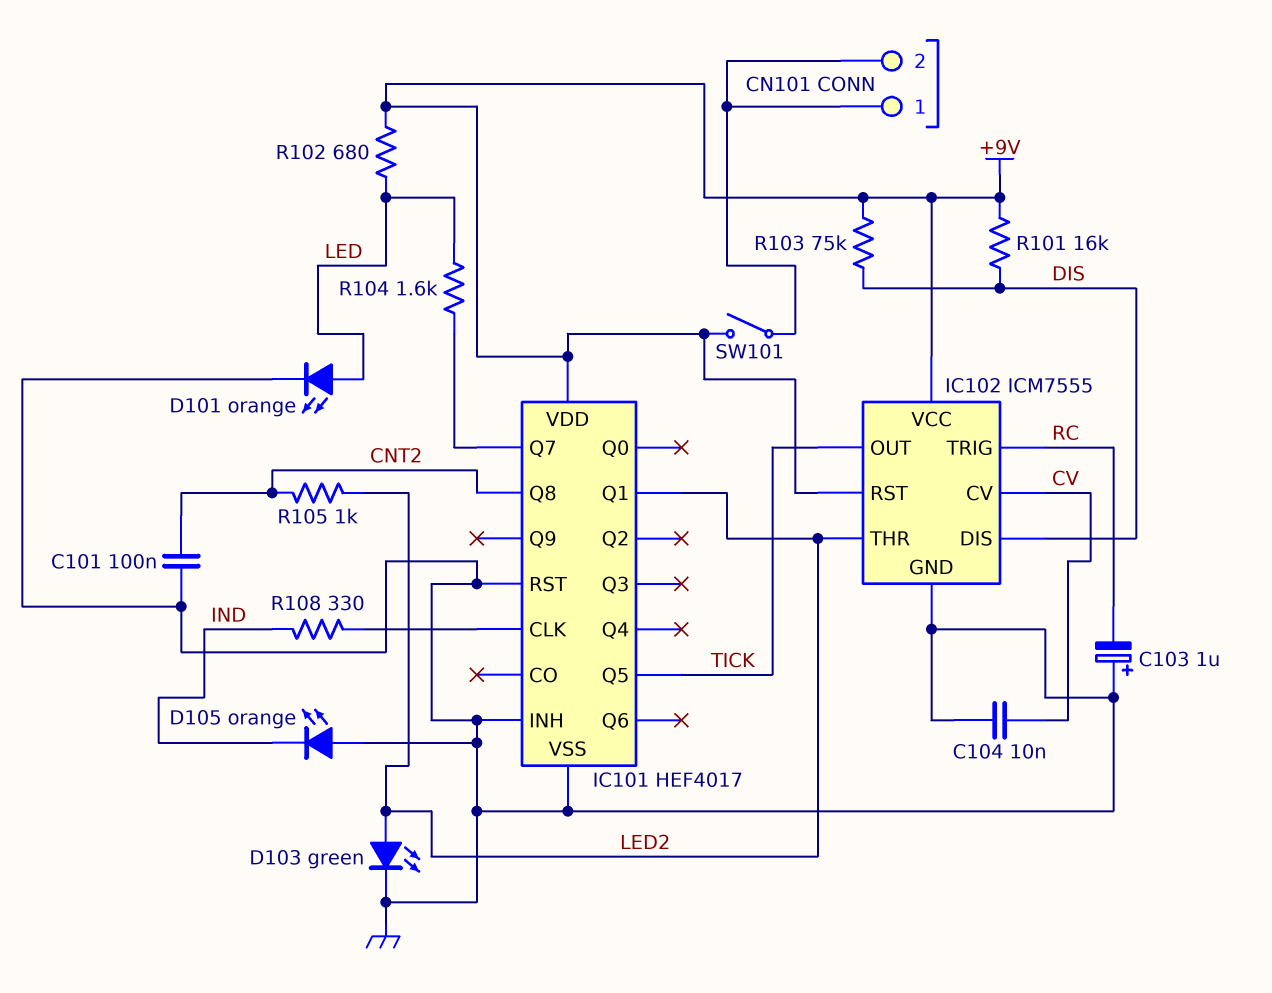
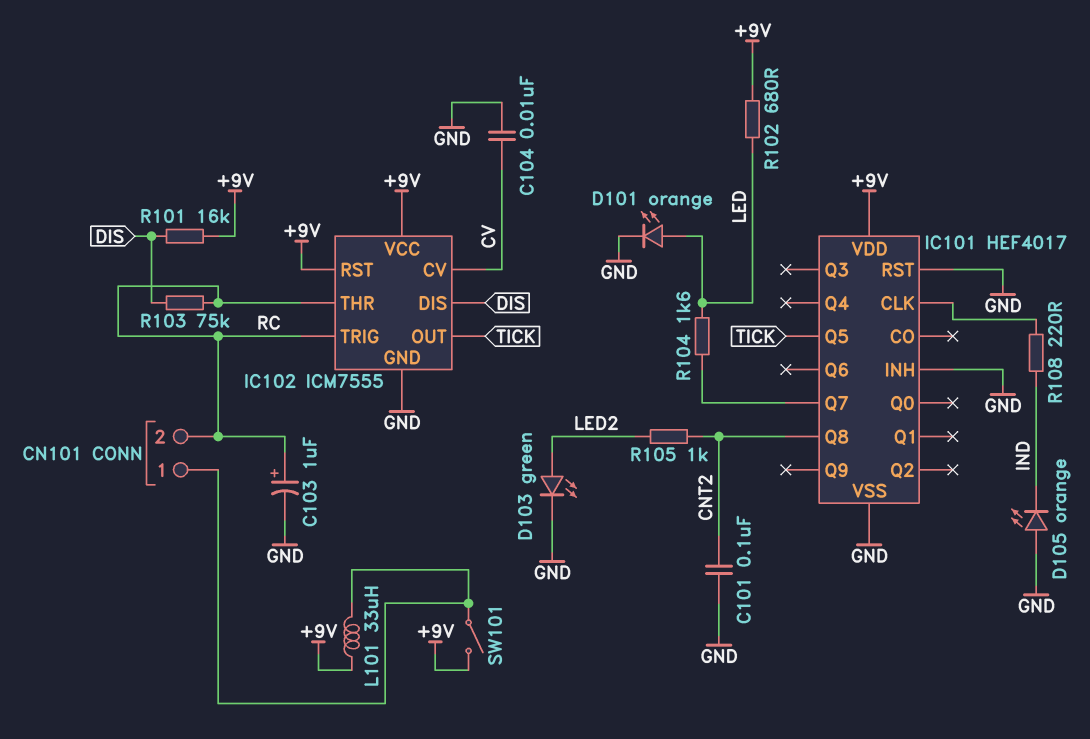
C103: 1uF (plus GND, minus RC) -> 1uF (plus RC, minus GND)
CN101 pin 2: CN101/1 -> RC
IC101 pin Q1: LED2 -> none
IC102 pin THR: LED2 -> RC
L101: none -> 33uH (+9V, CN101/1)
R103: 75k (+9V, DIS) -> 75k (DIS, RC)
R108: 330 (IC101/CLK, IND) -> 220 (IC101/CLK, IND)

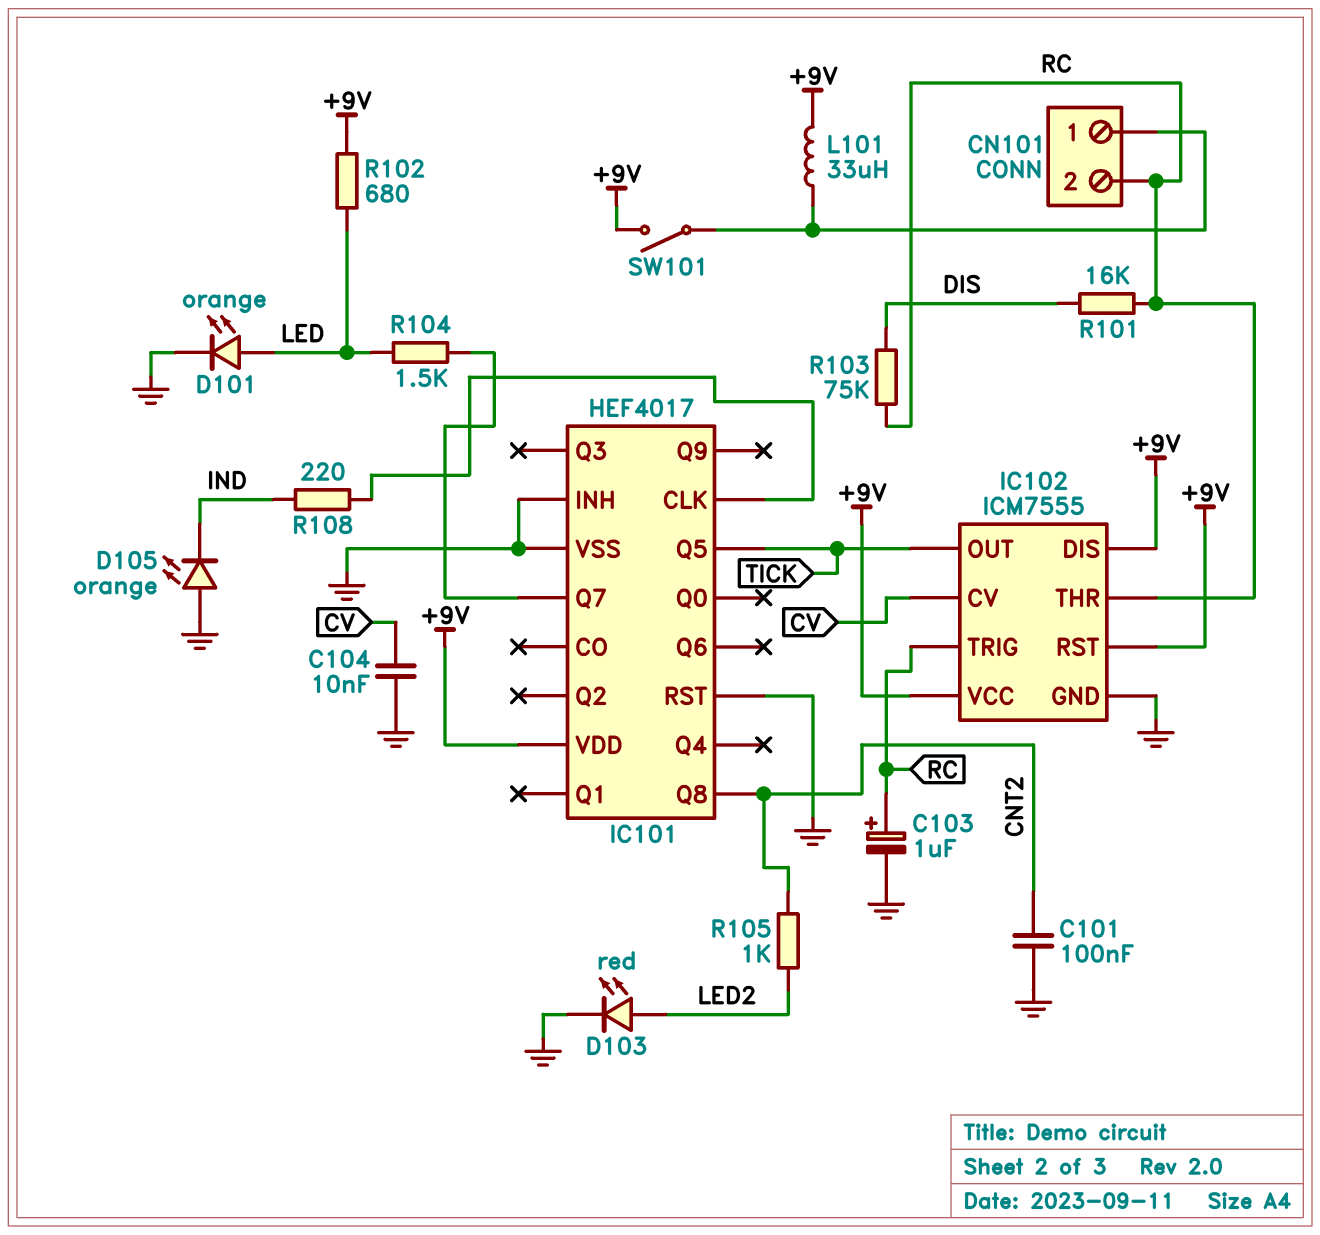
D103: LED green (A LED2, K GND) -> LED red (A LED2, K GND)
IC102 pin DIS: DIS -> +9V
R101: 16k (+9V, DIS) -> 16k (DIS, RC)
R104: 1.6k (IC101/Q7, LED) -> 1.5k (IC101/Q7, LED)

